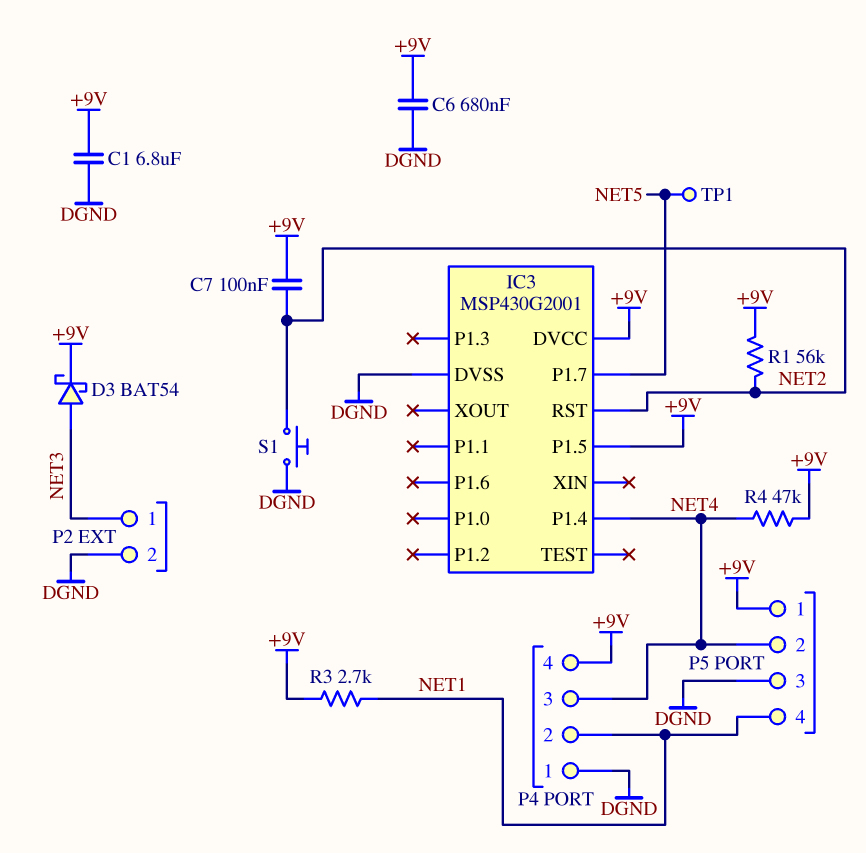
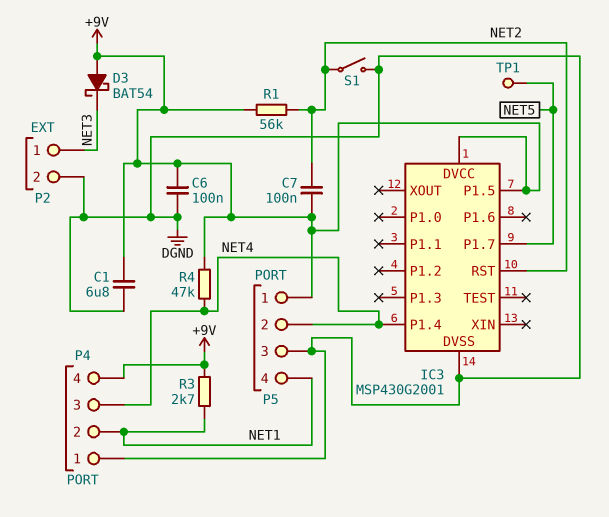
C6: 680nF (+9V, DGND) -> 100nF (+9V, DGND)
D3: schottky BAT54 (A NET3, K +9V) -> schottky BAT54 (A +9V, K NET3)
S1: button (DGND, NET2) -> switch (DGND, NET2)

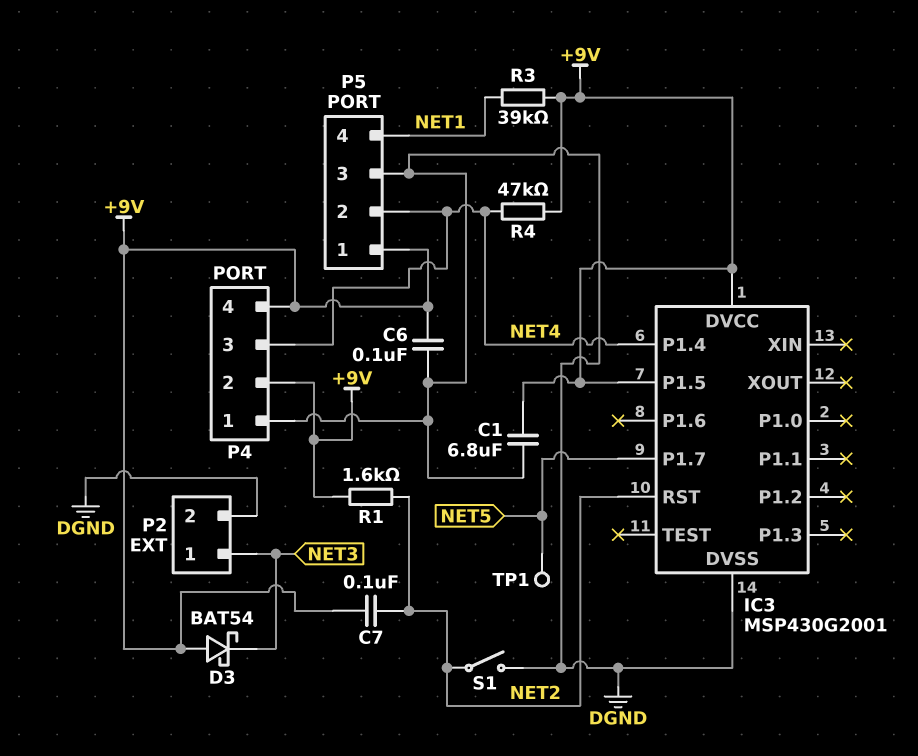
P4 pin 2: NET1 -> +9V
R1: 56k (+9V, NET2) -> 1.6k (+9V, NET2)
R3: 2.7k (+9V, NET1) -> 39k (+9V, NET1)

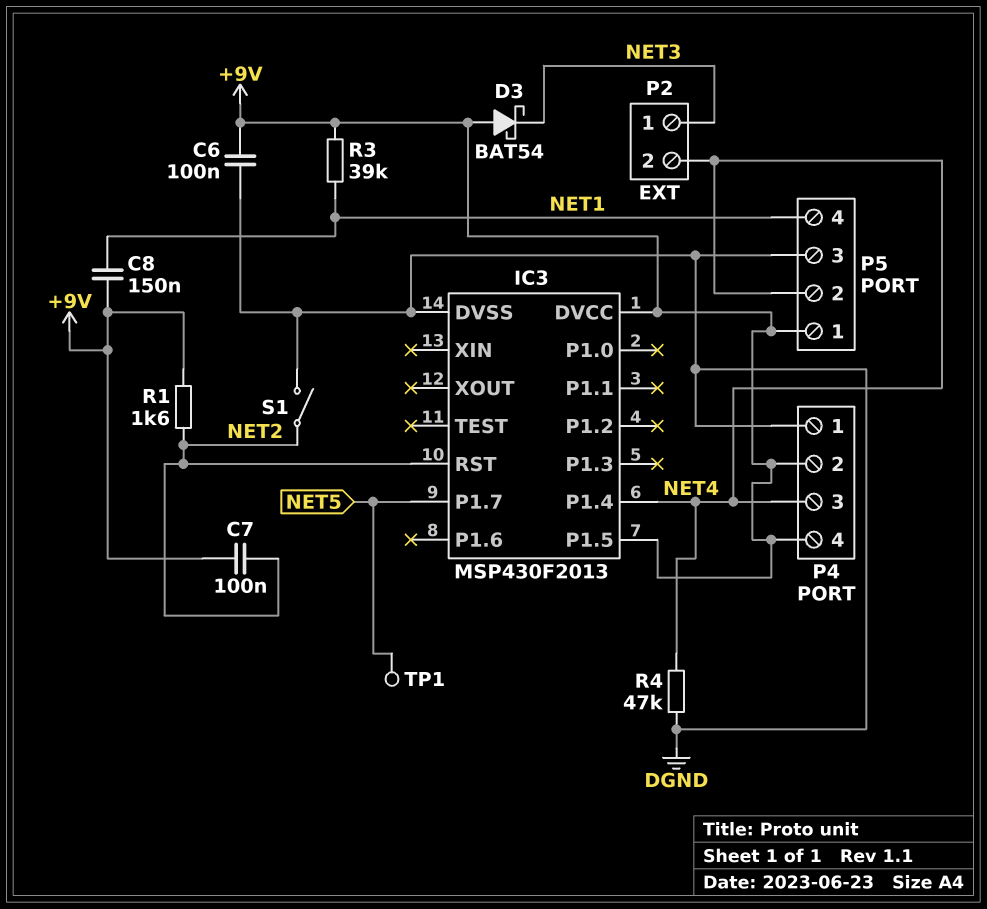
C1: 6.8uF (+9V, DGND) -> none
C8: none -> 150nF (+9V, NET1)
IC3: MSP430G2001 -> MSP430F2013
P2 pin 2: DGND -> NET4
R4: 47k (+9V, NET4) -> 47k (DGND, NET4)

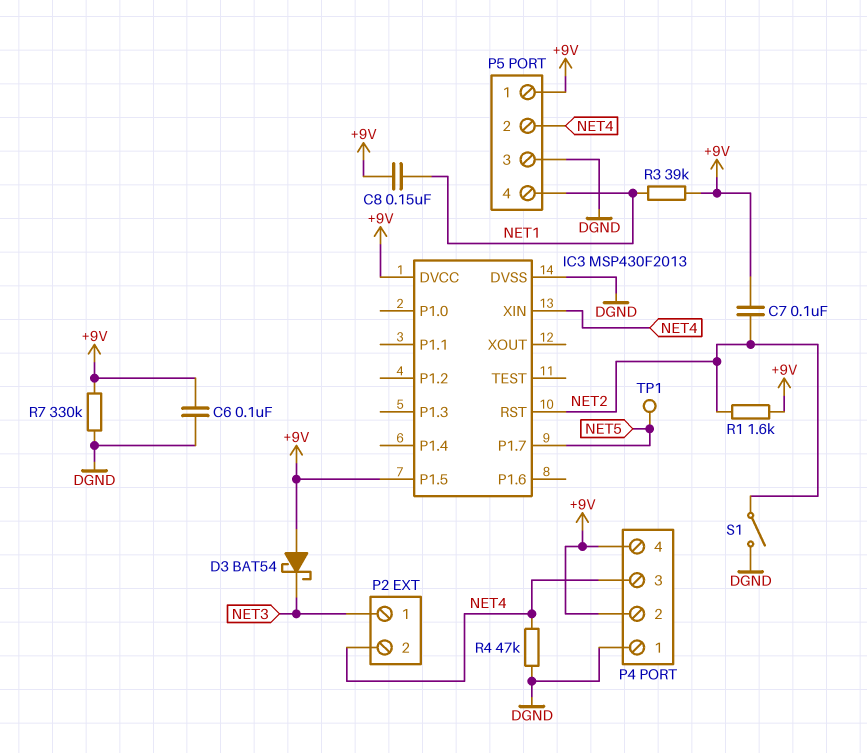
IC3 pin P1.4: NET4 -> none
IC3 pin XIN: none -> NET4
R7: none -> 330k (+9V, DGND)

